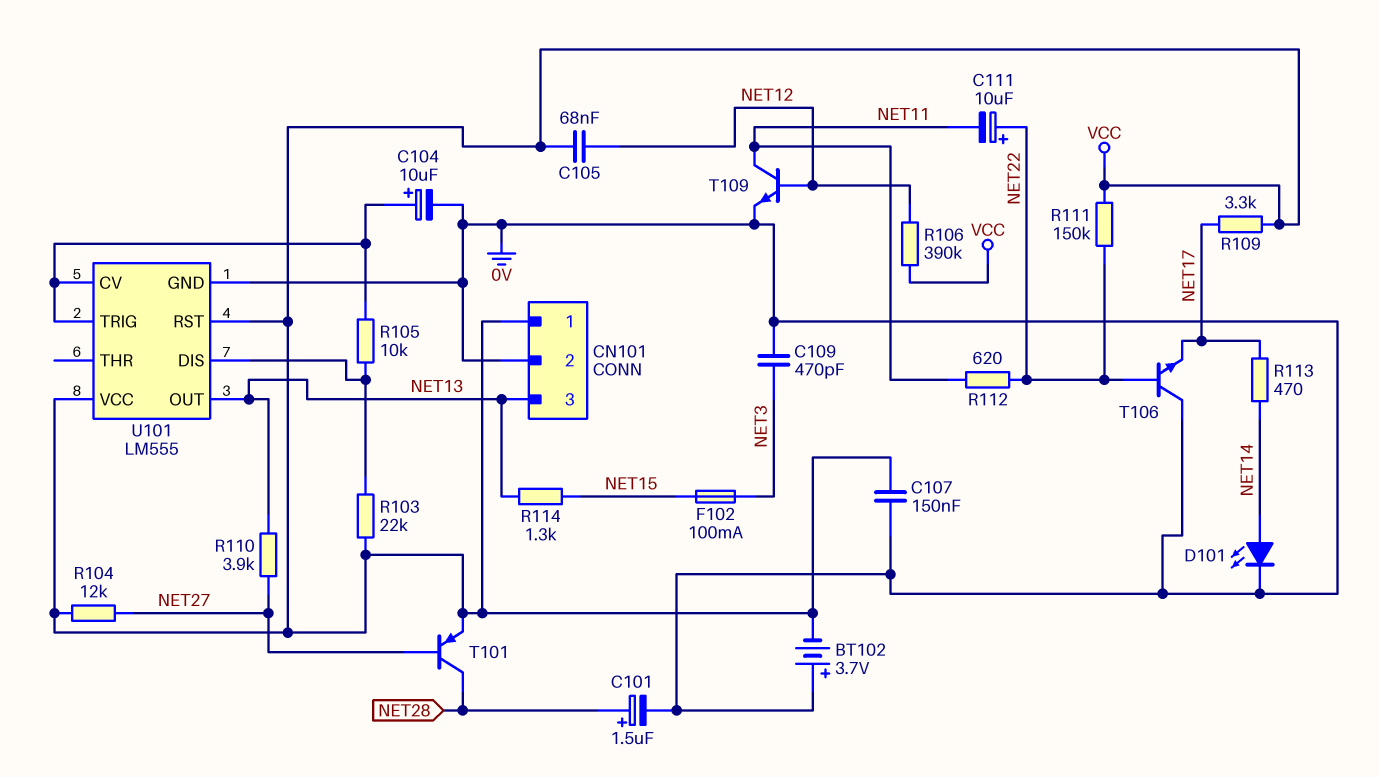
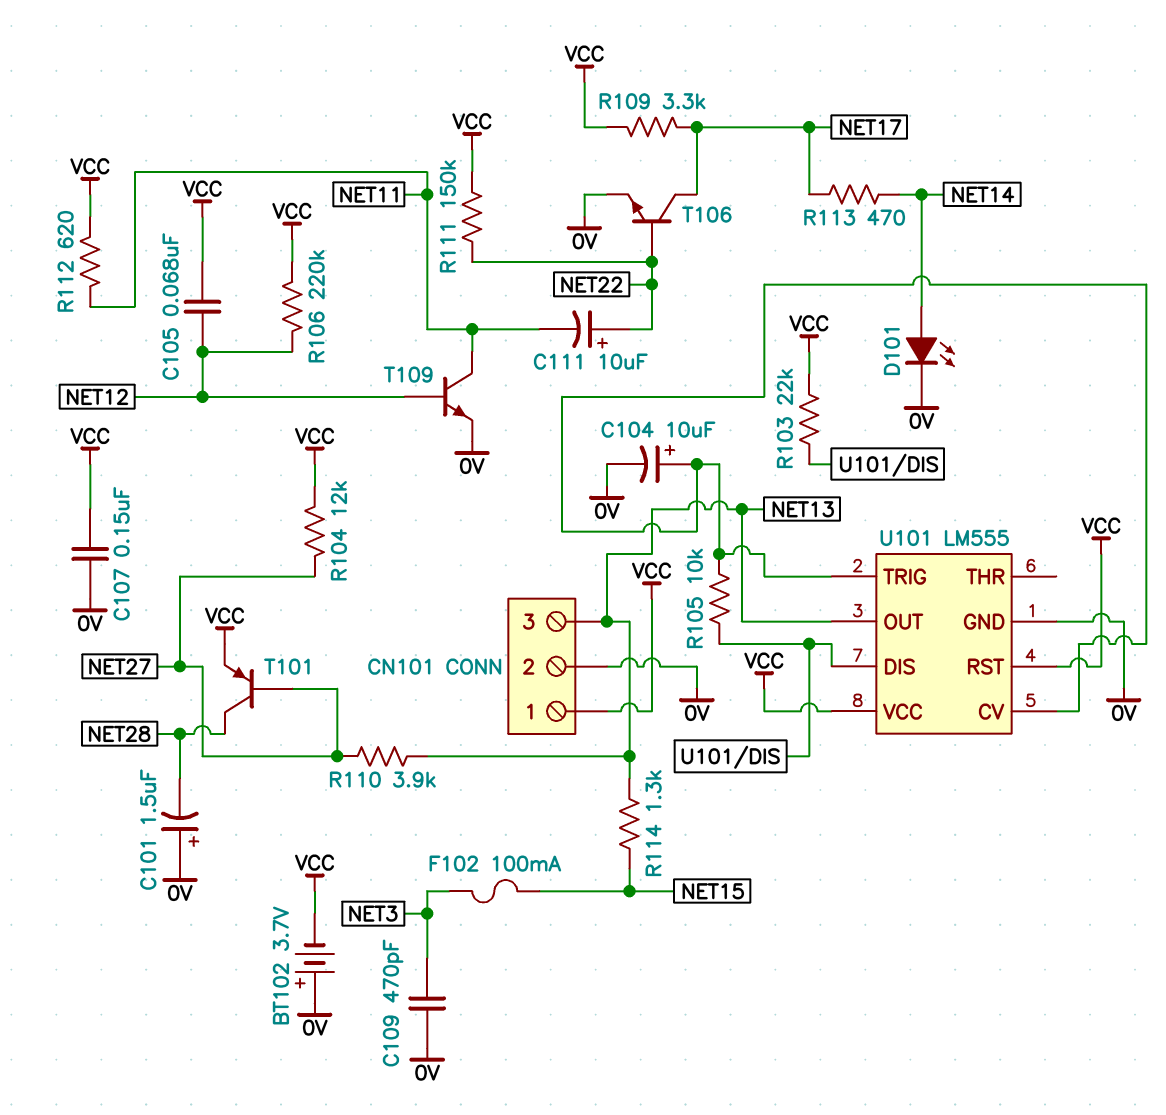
C101: 1.5uF (plus NET28, minus 0V) -> 1.5uF (plus 0V, minus NET28)
R106: 390k (NET12, VCC) -> 220k (NET12, VCC)
R112: 620 (NET11, NET22) -> 620 (NET11, VCC)
T106: NPN (B NET22, C 0V, E NET17) -> NPN (B NET22, C NET17, E 0V)

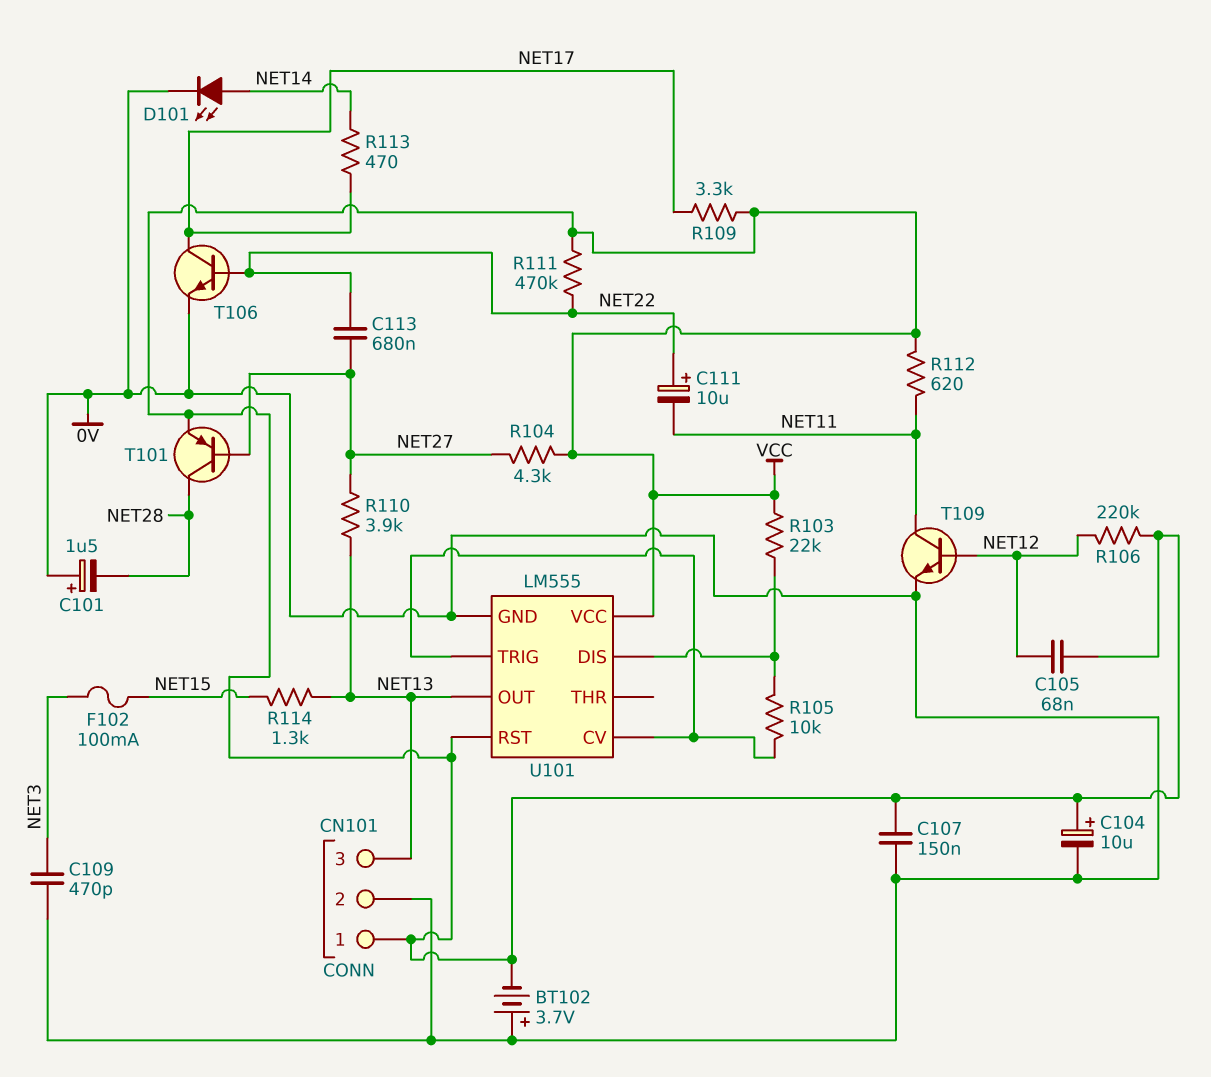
C104: 10uF (plus U101/CV, minus 0V) -> 10uF (plus VCC, minus 0V)
C113: none -> 680nF (NET22, NET27)
R104: 12k (NET27, VCC) -> 4.3k (NET27, VCC)
R111: 150k (NET22, VCC) -> 470k (NET22, VCC)

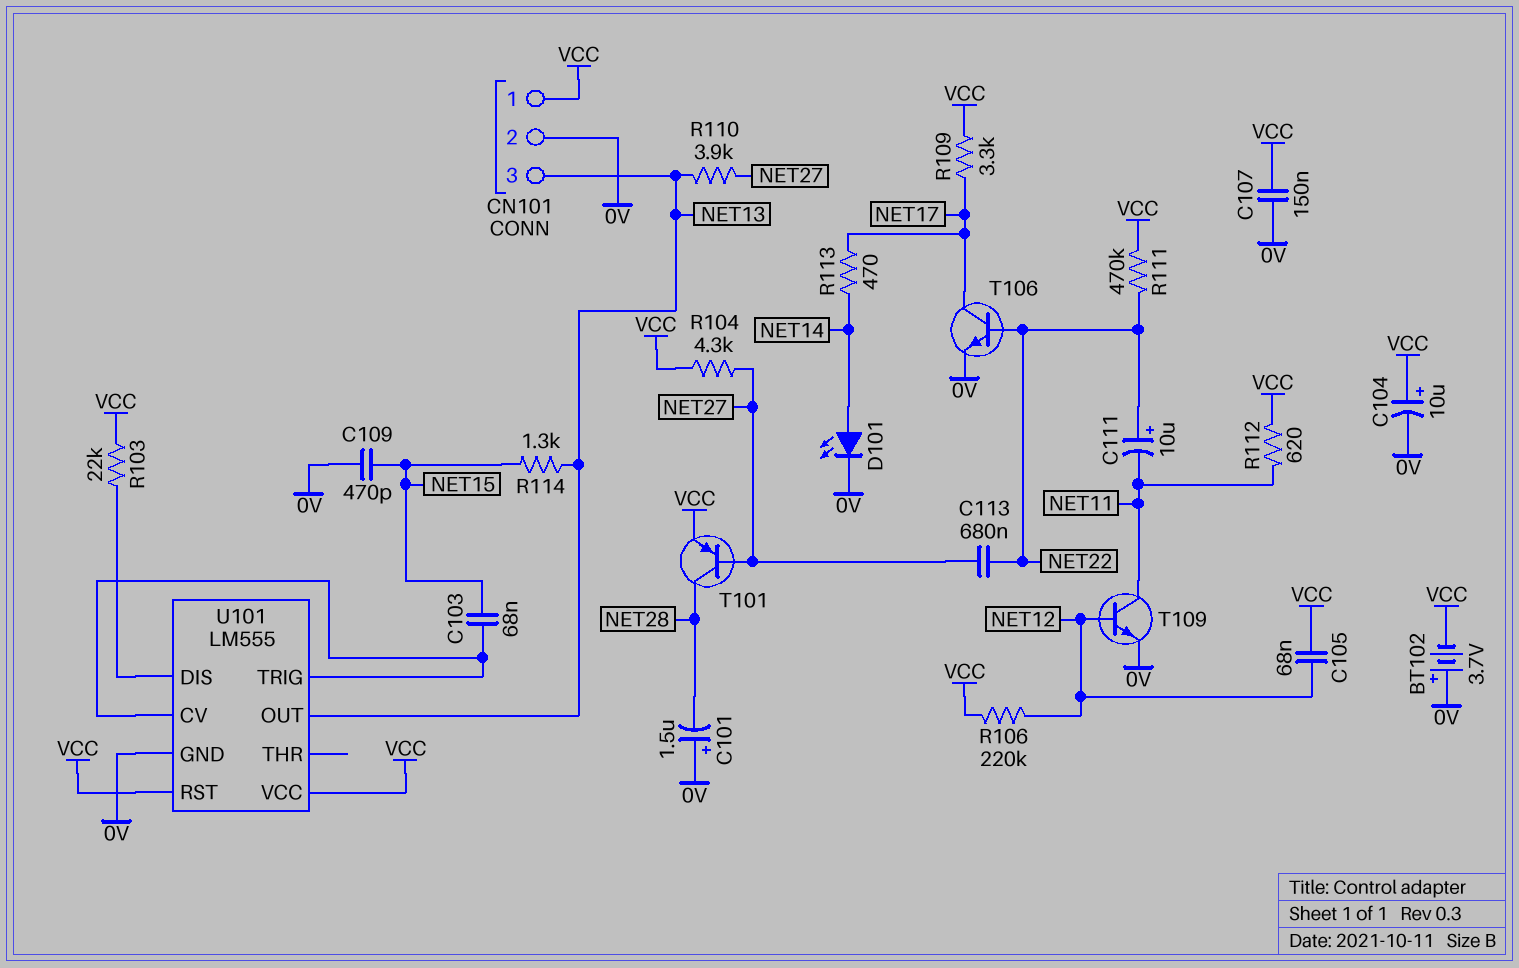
C103: none -> 68nF (NET15, U101/CV)
C109: 470pF (0V, NET3) -> 470pF (0V, NET15)
F102: 100mA (NET3, NET15) -> none
R105: 10k (U101/CV, U101/DIS) -> none

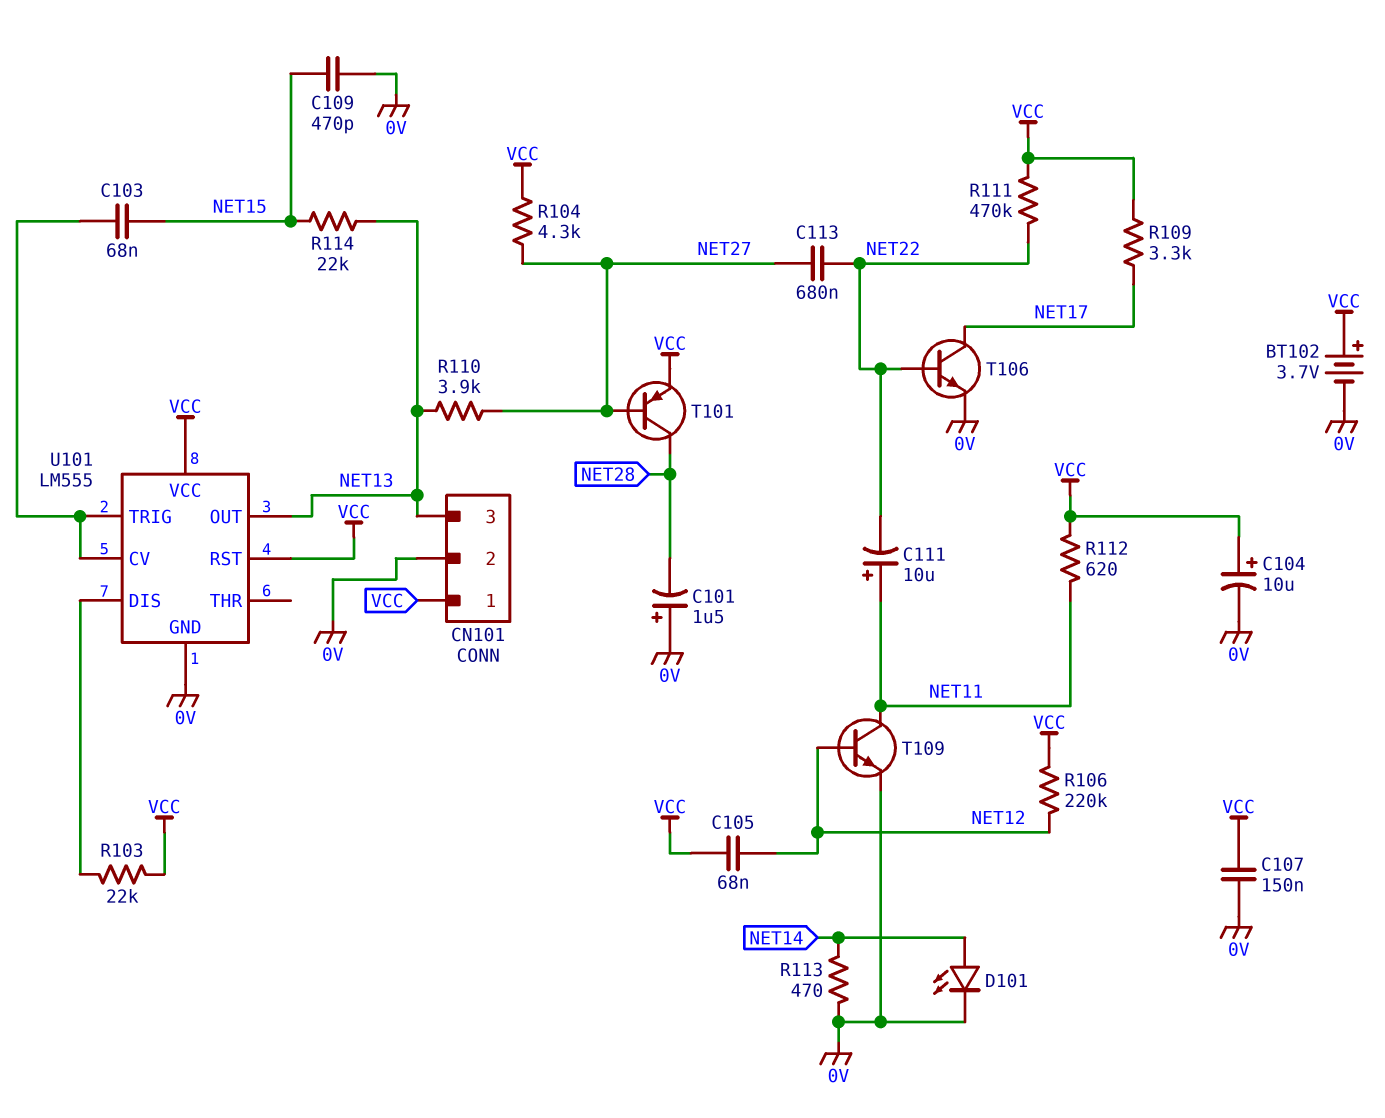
BT102: 3.7V (plus 0V, minus VCC) -> 3.7V (plus VCC, minus 0V)
C111: 10uF (plus NET22, minus NET11) -> 10uF (plus NET11, minus NET22)
R113: 470 (NET14, NET17) -> 470 (0V, NET14)
R114: 1.3k (NET13, NET15) -> 22k (NET13, NET15)

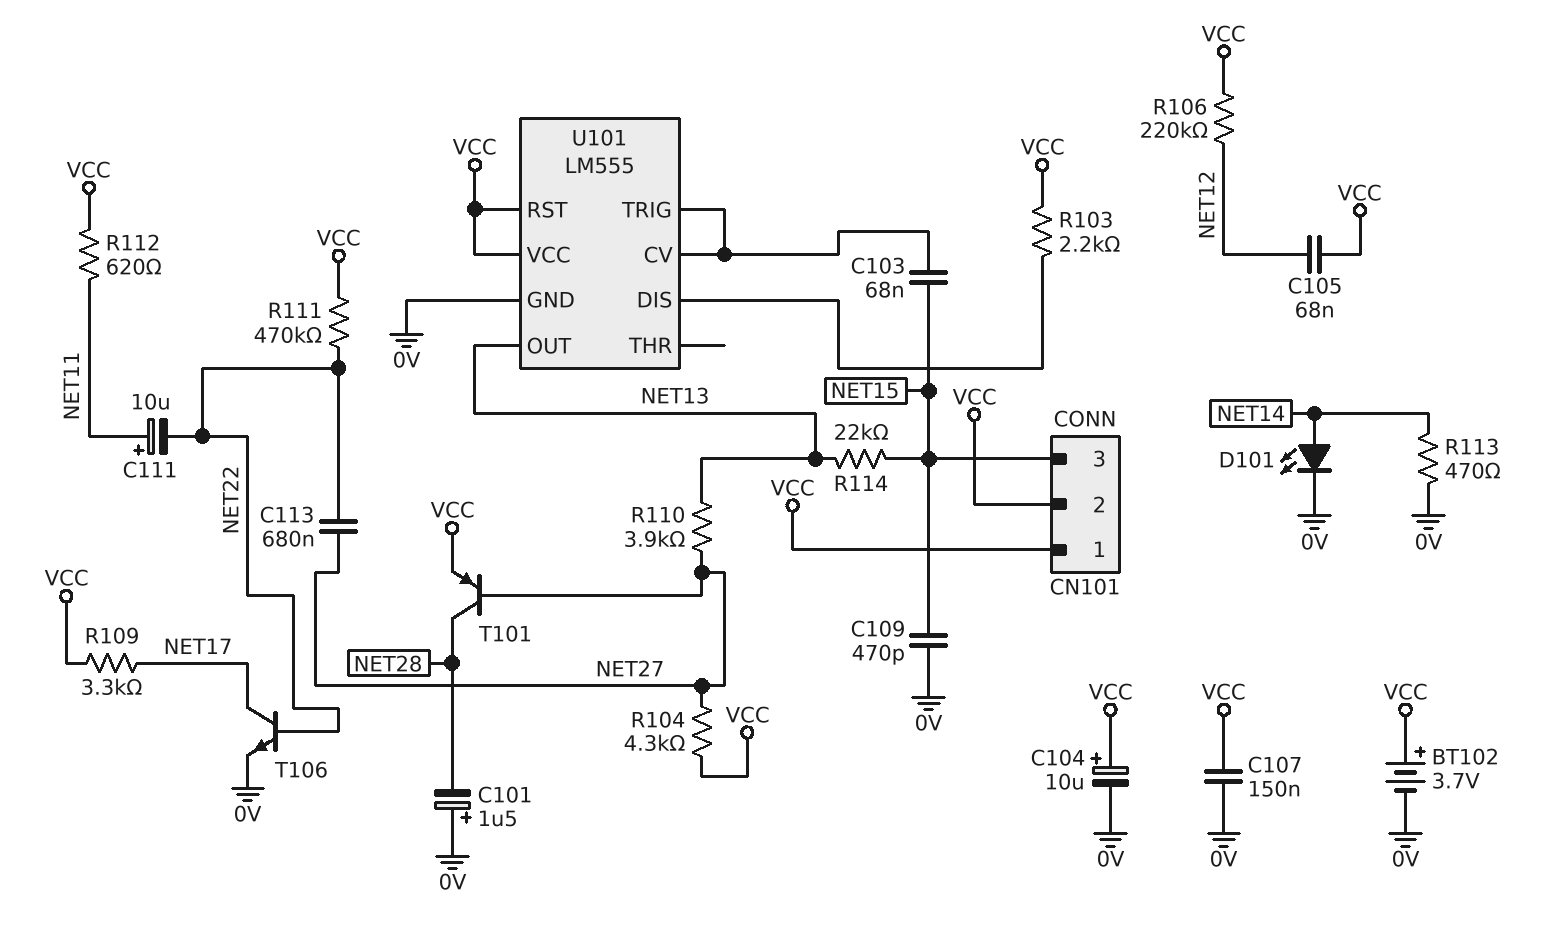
CN101 pin 2: 0V -> VCC
CN101 pin 3: NET13 -> NET15
R103: 22k (U101/DIS, VCC) -> 2.2k (U101/DIS, VCC)
T109: NPN (B NET12, C NET11, E 0V) -> none

